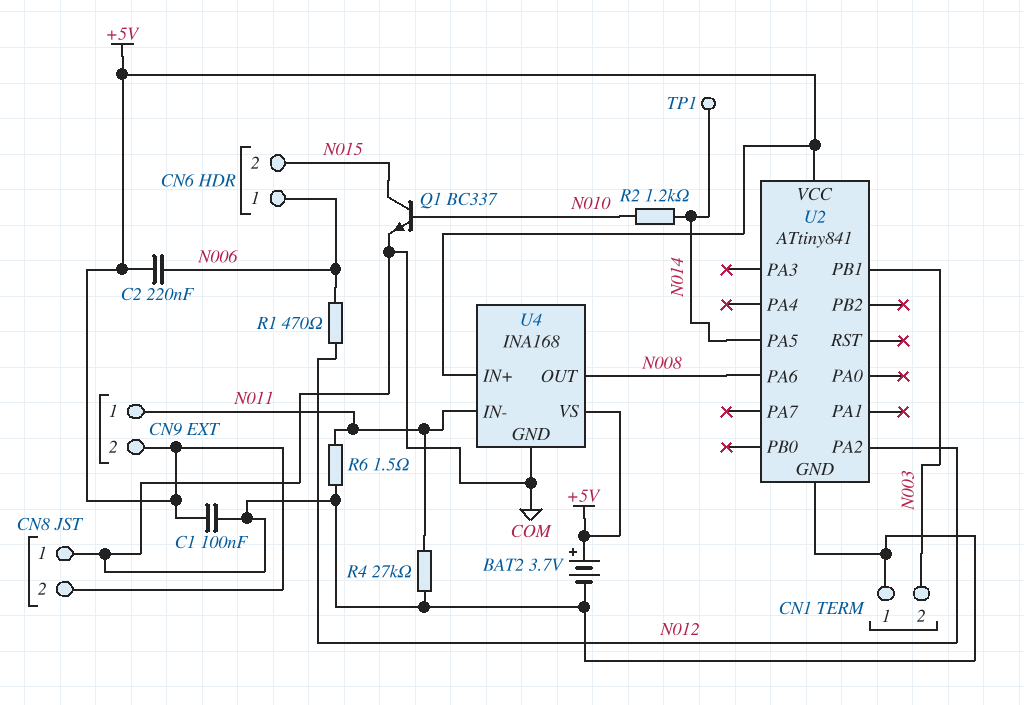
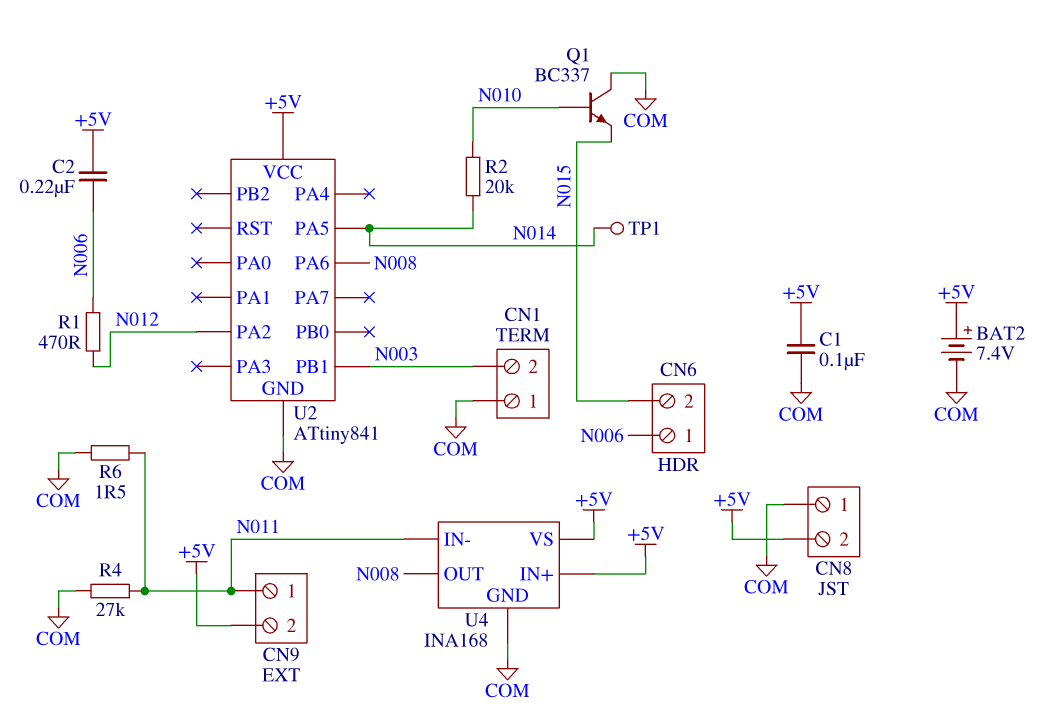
BAT2: 3.7V (plus +5V, minus COM) -> 7.4V (plus +5V, minus COM)
Q1: NPN BC337 (B N010, C N015, E COM) -> NPN BC337 (B N010, C COM, E N015)
R2: 1.2k (N010, N014) -> 20k (N010, N014)

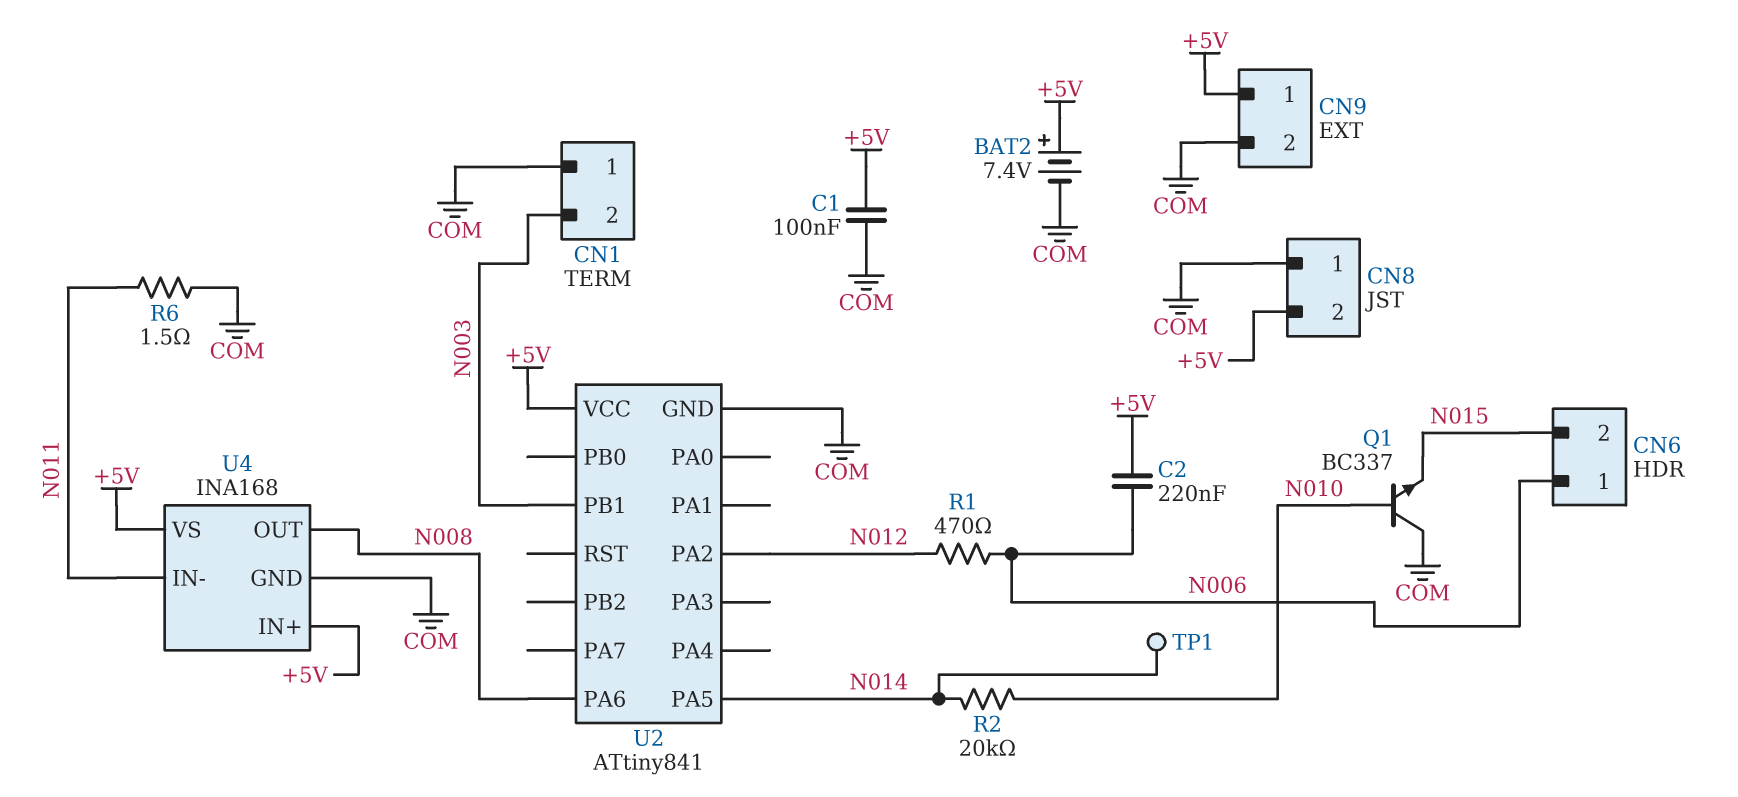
CN9 pin 1: N011 -> +5V
CN9 pin 2: +5V -> COM
R4: 27k (COM, N011) -> none

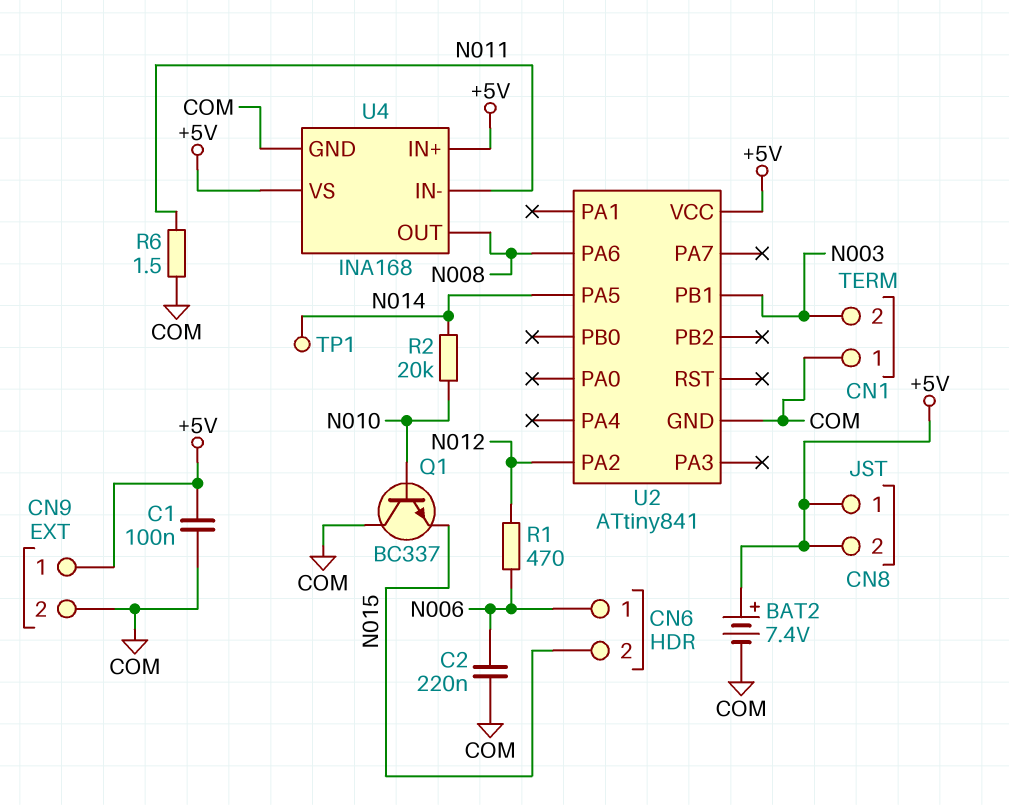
C2: 220nF (+5V, N006) -> 220nF (COM, N006)
CN8 pin 1: COM -> +5V

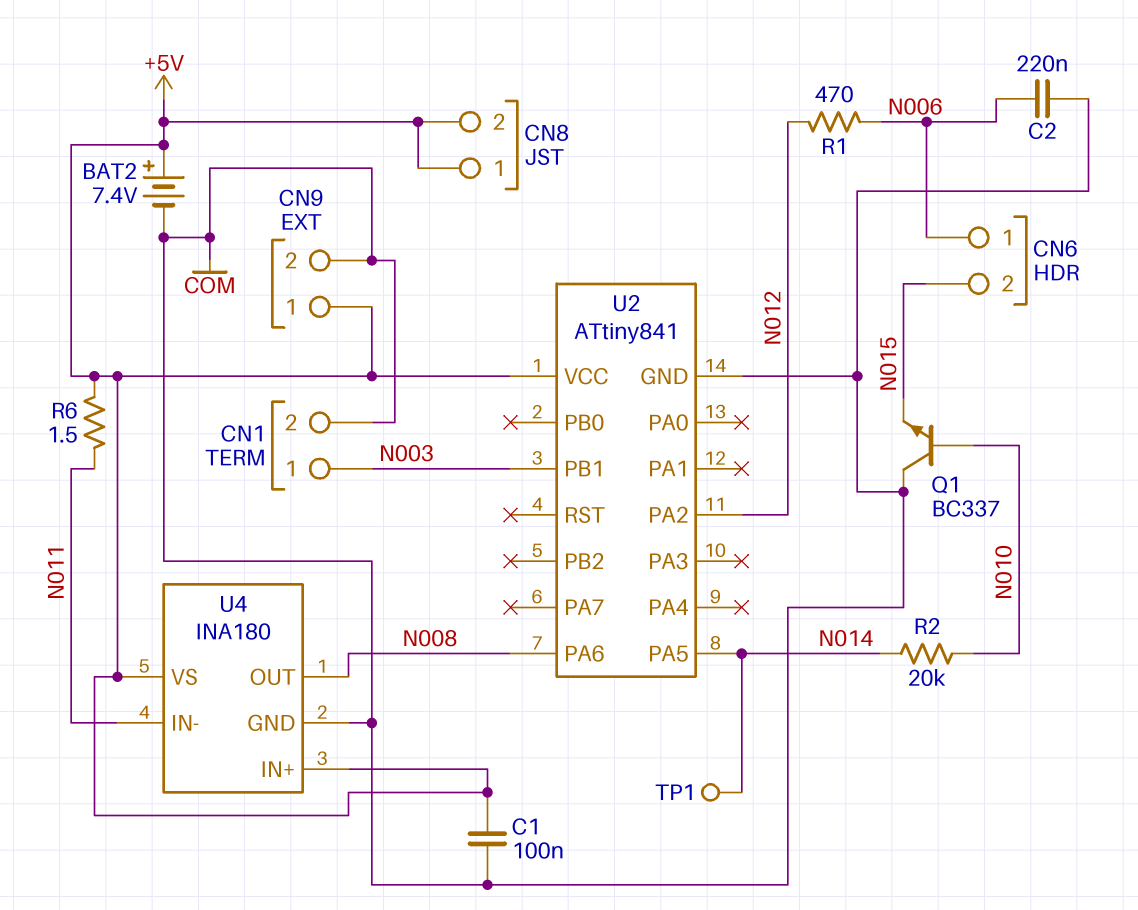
CN1 pin 1: COM -> N003
CN1 pin 2: N003 -> COM
R6: 1.5 (COM, N011) -> 1.5 (+5V, N011)
U4: INA168 -> INA180

